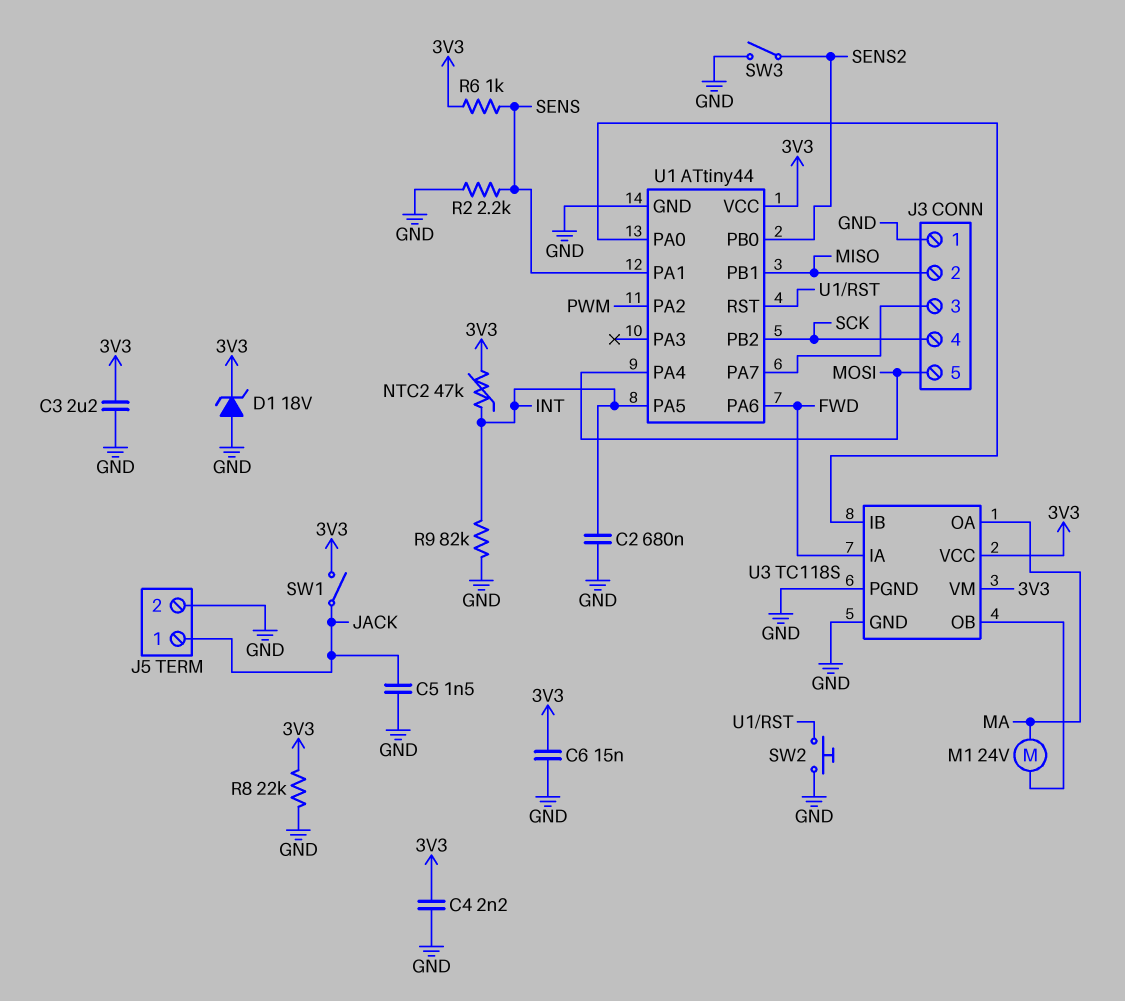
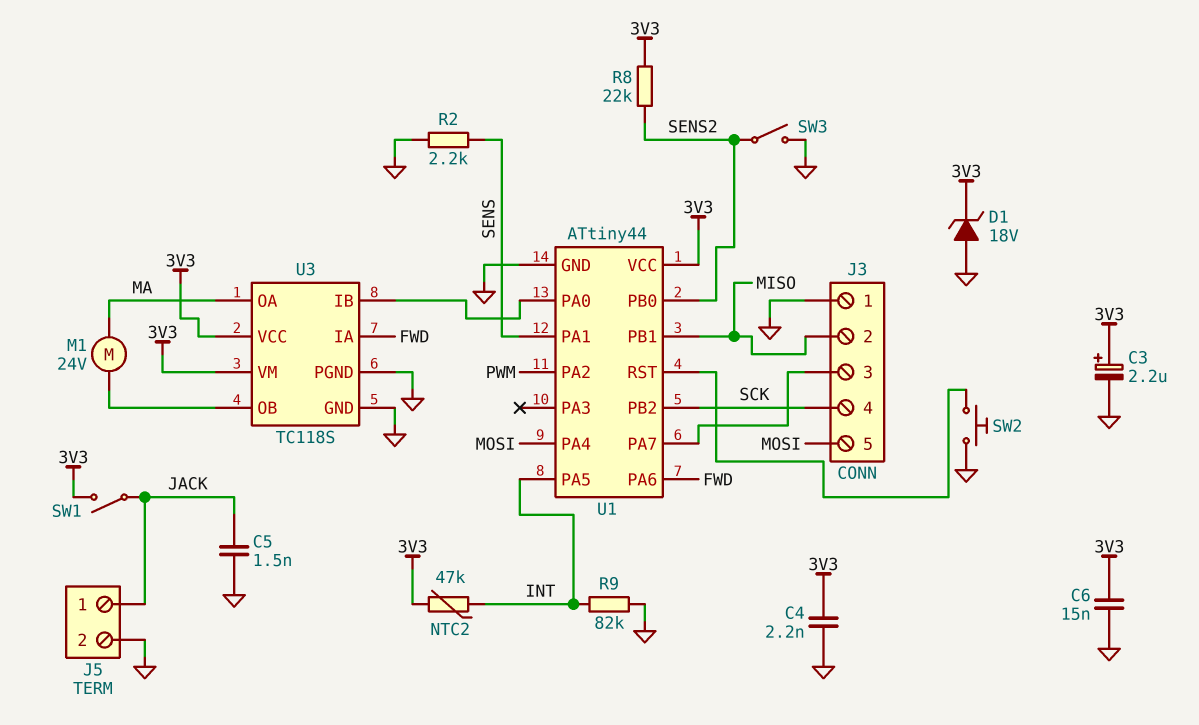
C2: 680nF (GND, INT) -> none
C3: 2.2uF (3V3, GND) -> 2.2uF (plus 3V3, minus GND)
R6: 1k (3V3, SENS) -> none
R8: 22k (3V3, GND) -> 22k (3V3, SENS2)

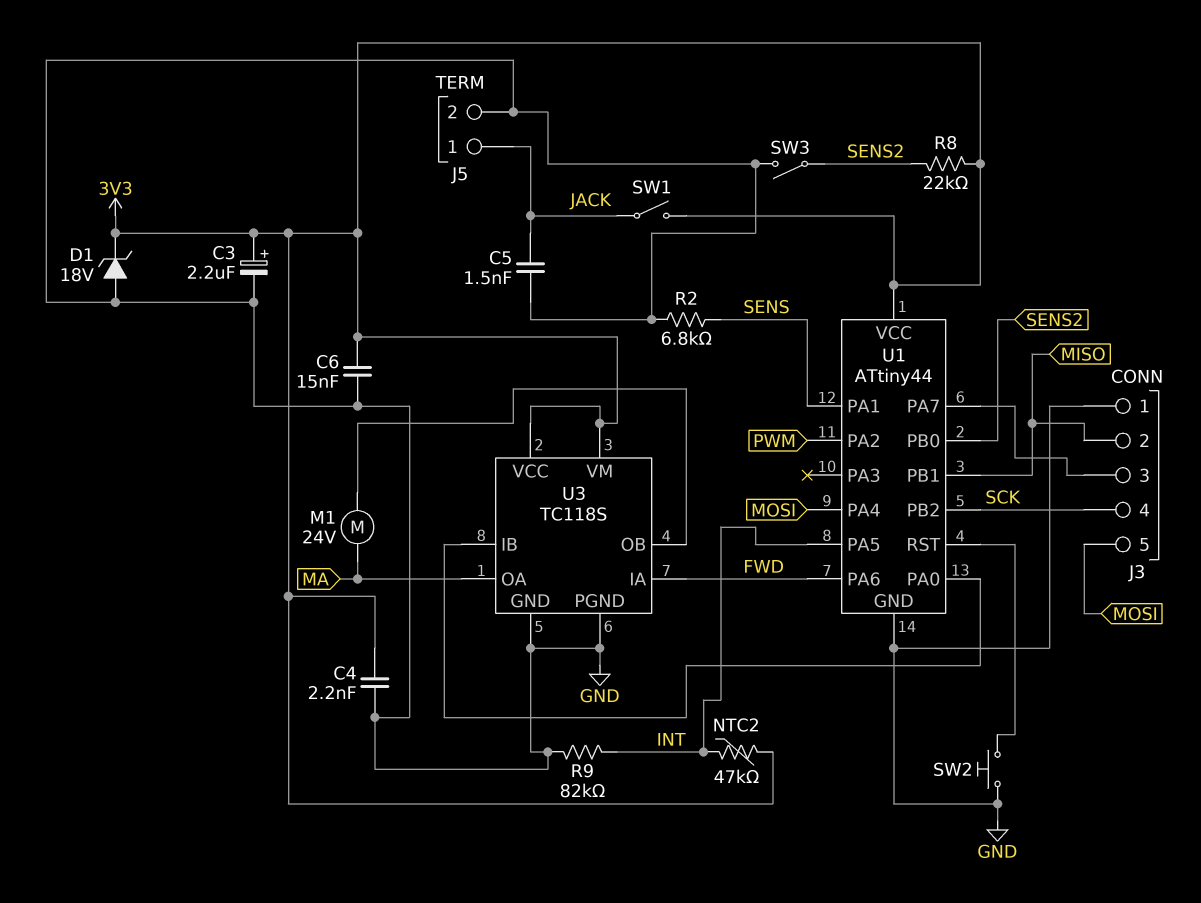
R2: 2.2k (GND, SENS) -> 6.8k (GND, SENS)

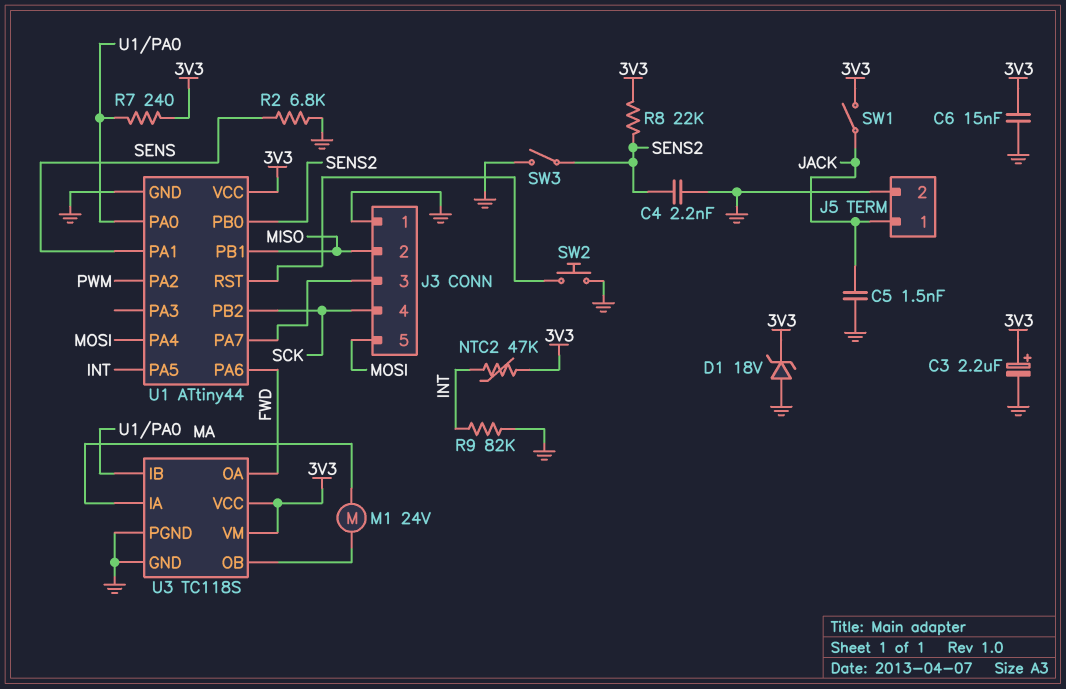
C4: 2.2nF (3V3, GND) -> 2.2nF (GND, SENS2)
R7: none -> 240 (3V3, U1/PA0)
U3 pin IA: FWD -> MA
U3 pin OA: MA -> FWD

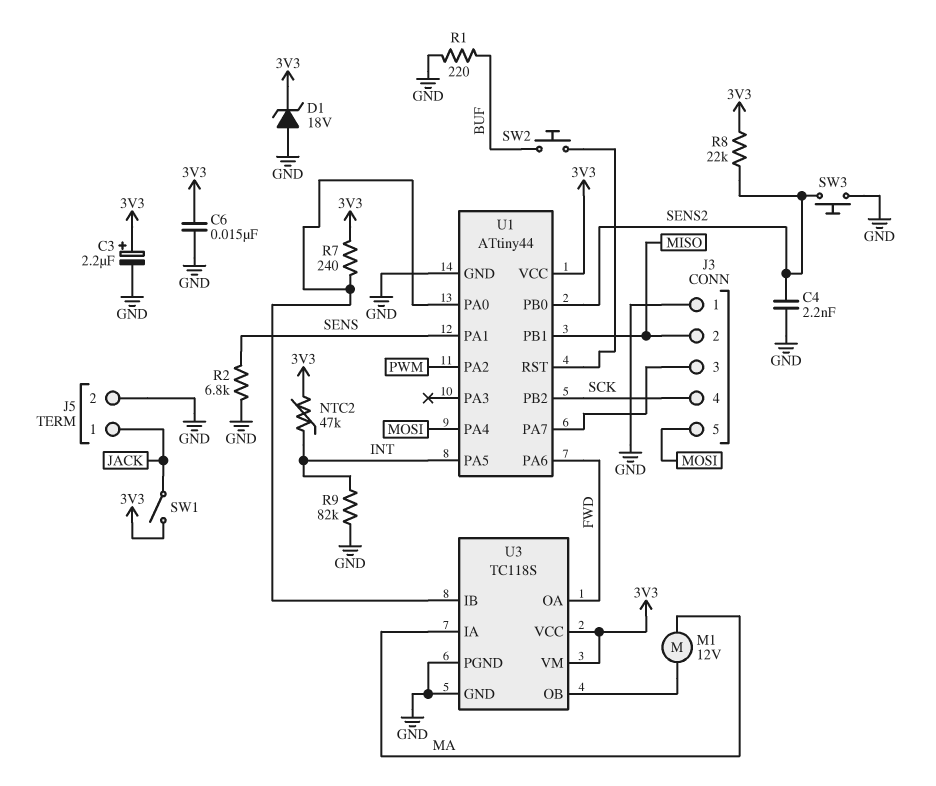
C5: 1.5nF (GND, JACK) -> none
M1: motor 24V (MA, U3/OB) -> motor 12V (MA, U3/OB)
R1: none -> 220 (BUF, GND)
SW2: button (GND, U1/RST) -> button (BUF, U1/RST)
SW3: switch (GND, SENS2) -> button (GND, SENS2)

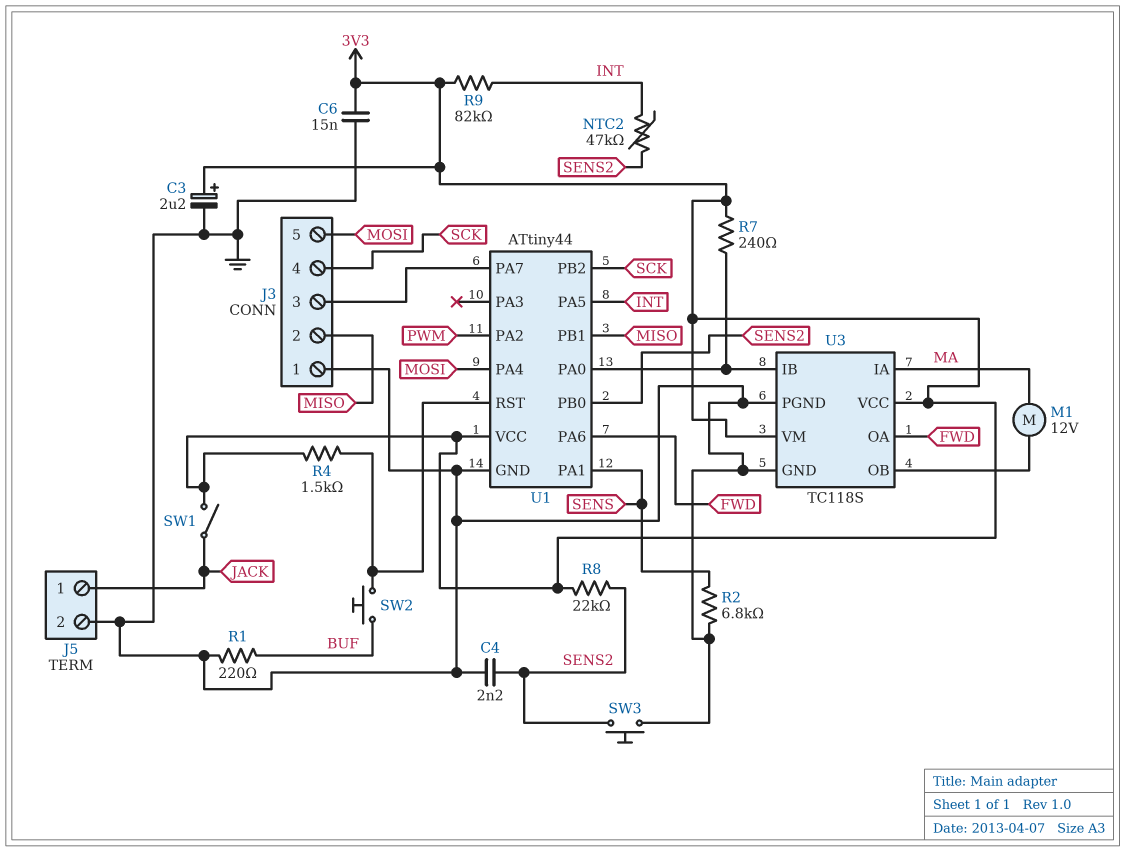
D1: zener 18V (A GND, K 3V3) -> none
NTC2: 47k (3V3, INT) -> 47k (INT, SENS2)
R4: none -> 1.5k (3V3, U1/RST)
R9: 82k (GND, INT) -> 82k (3V3, INT)

